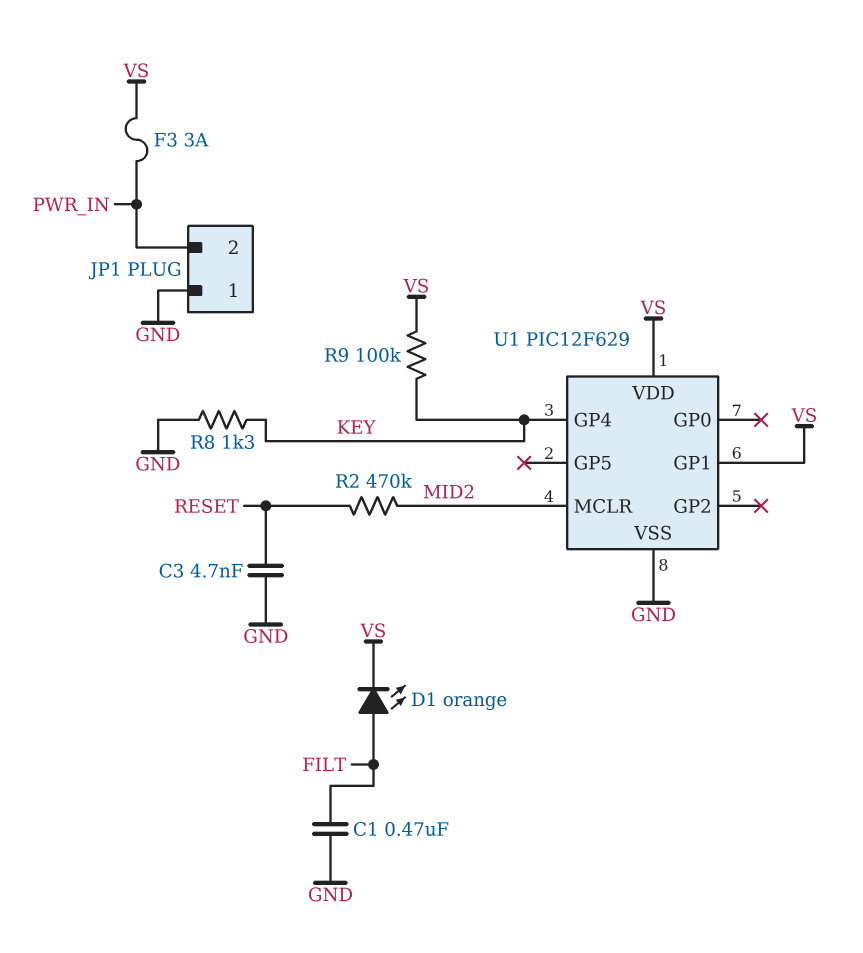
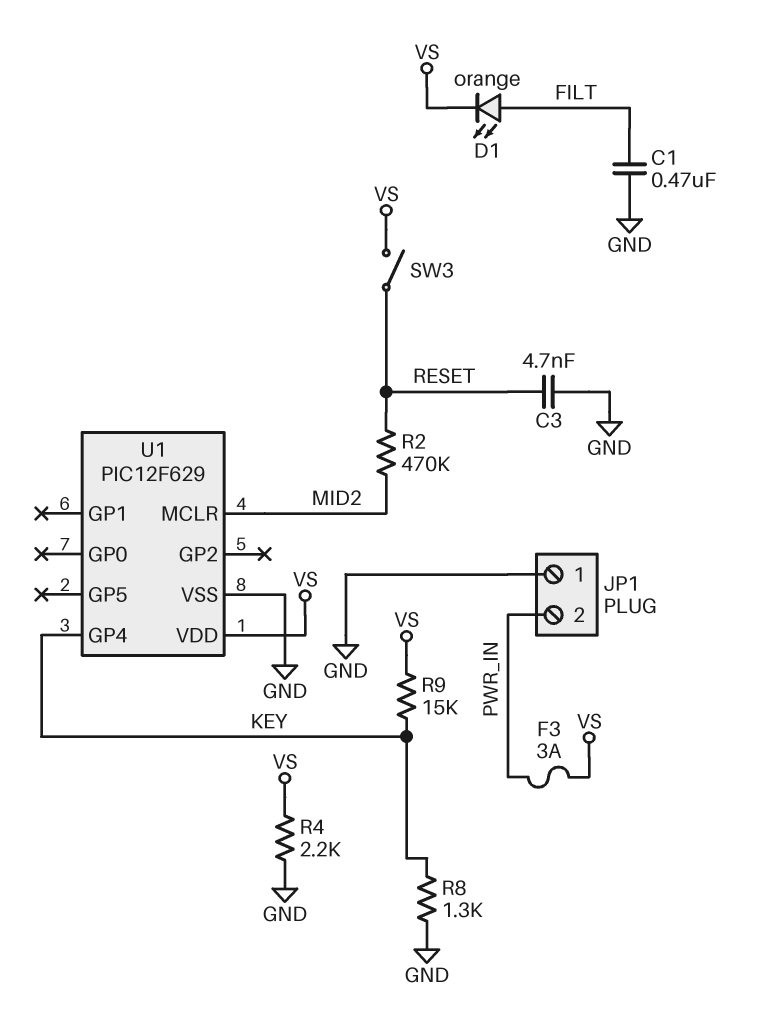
R4: none -> 2.2k (GND, VS)
R9: 100k (KEY, VS) -> 15k (KEY, VS)
SW3: none -> switch (RESET, VS)
U1 pin GP1: VS -> none

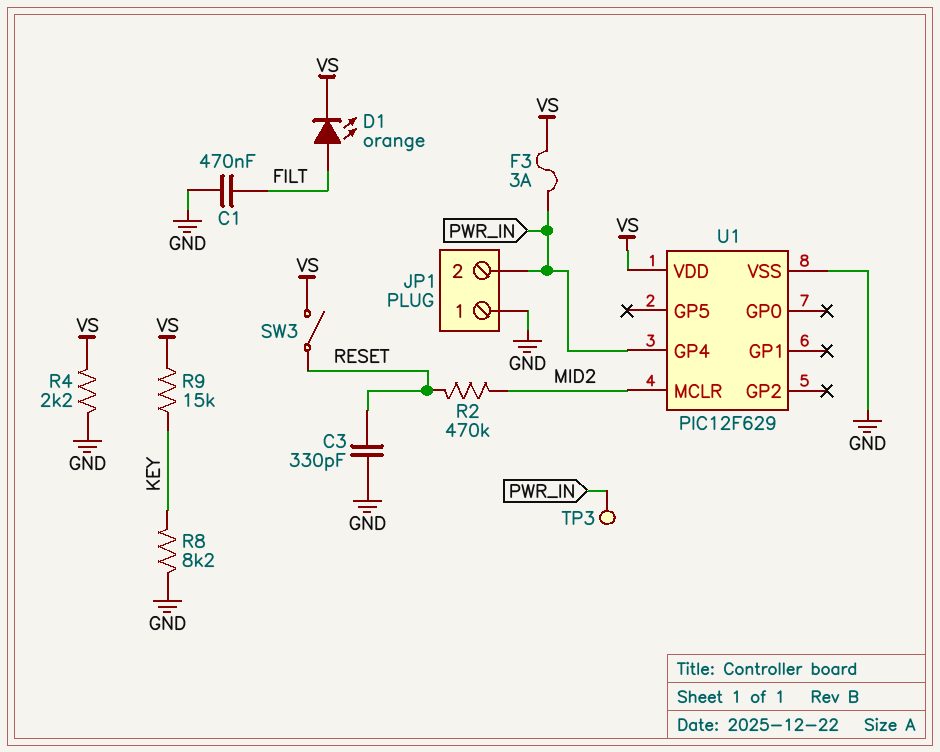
C3: 4.7nF (GND, RESET) -> 330pF (GND, RESET)
R8: 1.3k (GND, KEY) -> 8.2k (GND, KEY)
TP3: none -> test point (PWR_IN)
U1 pin GP4: KEY -> PWR_IN

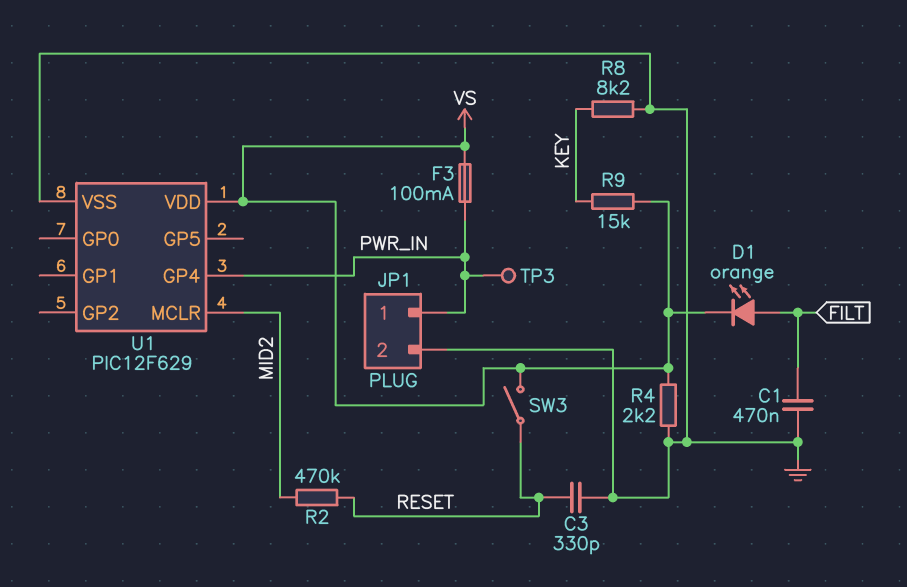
F3: 3A (PWR_IN, VS) -> 100mA (PWR_IN, VS)
JP1 pin 1: GND -> PWR_IN
JP1 pin 2: PWR_IN -> GND

